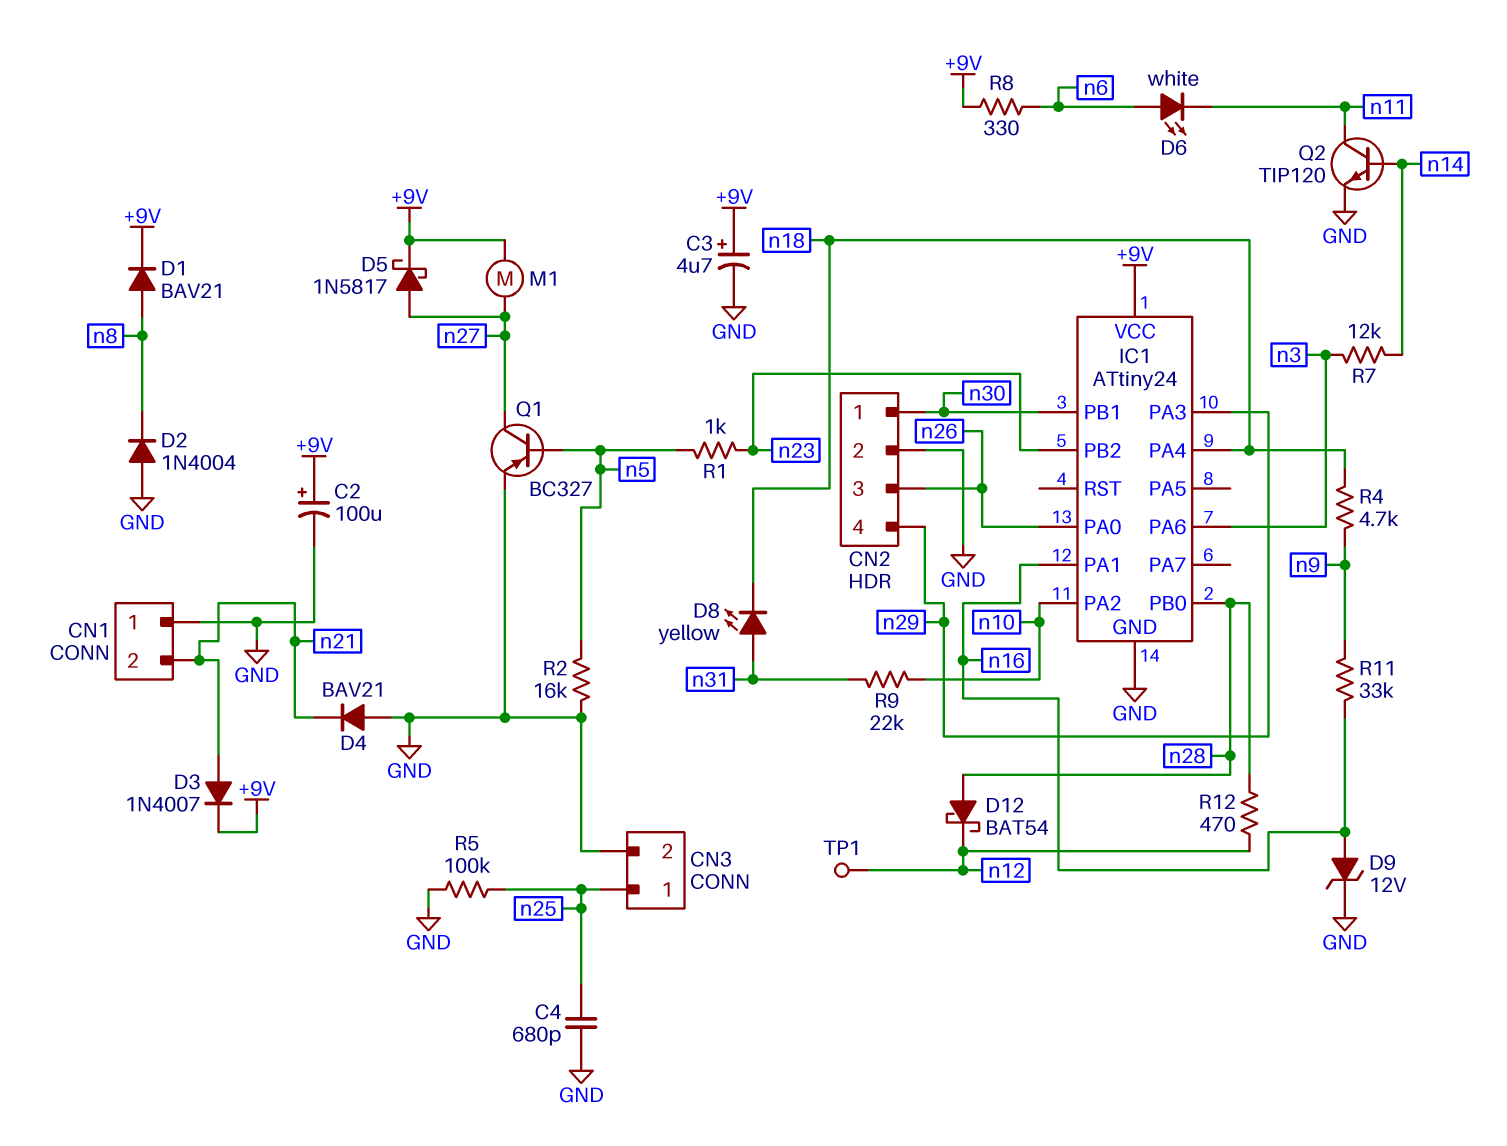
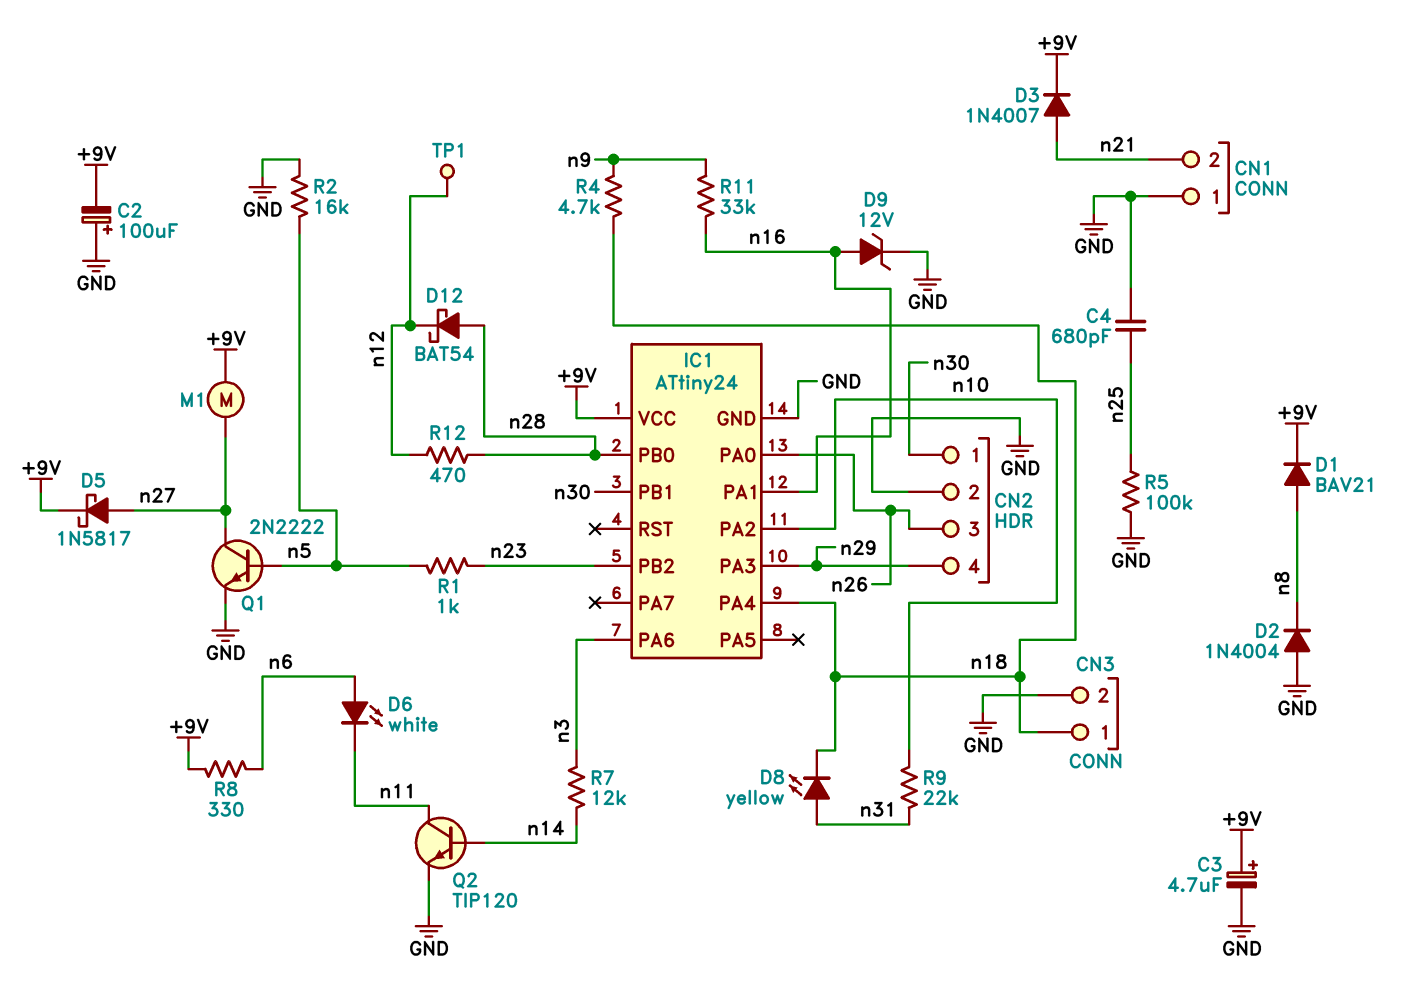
C2: 100uF (plus +9V, minus GND) -> 100uF (plus GND, minus +9V)
CN3 pin 1: n25 -> n18
D4: diode BAV21 (A GND, K n21) -> none
Q1: PNP BC327 (B n5, C n27, E GND) -> NPN 2N2222 (B n5, C n27, E GND)

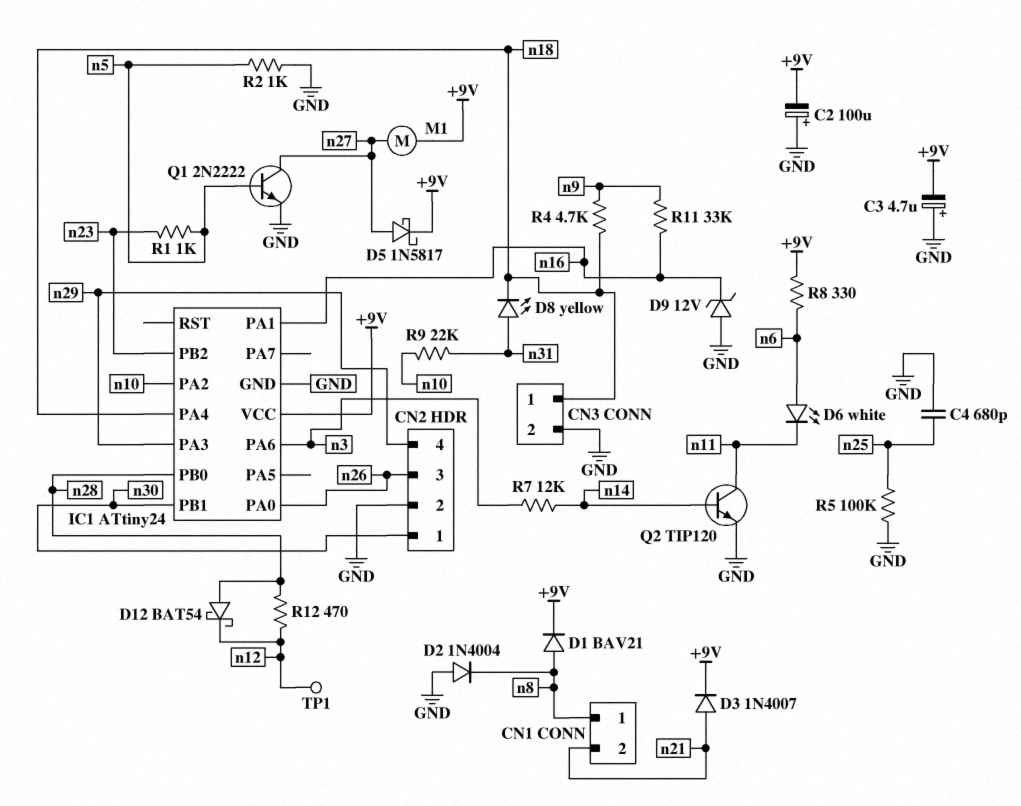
C3: 4.7uF (plus +9V, minus GND) -> 4.7uF (plus GND, minus +9V)
CN1 pin 1: GND -> n8
D9: zener 12V (A n16, K GND) -> zener 12V (A GND, K n16)
R2: 16k (GND, n5) -> 1k (GND, n5)

